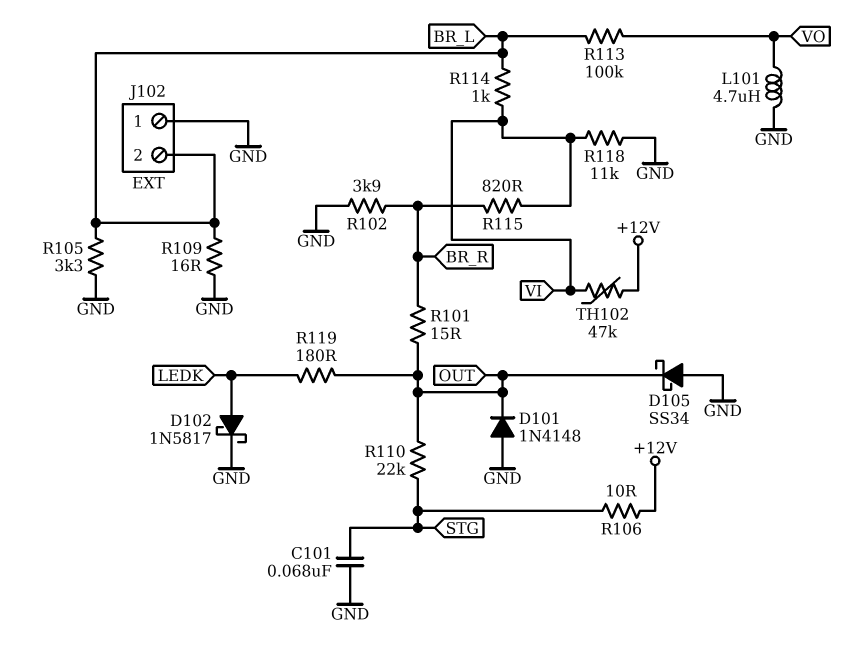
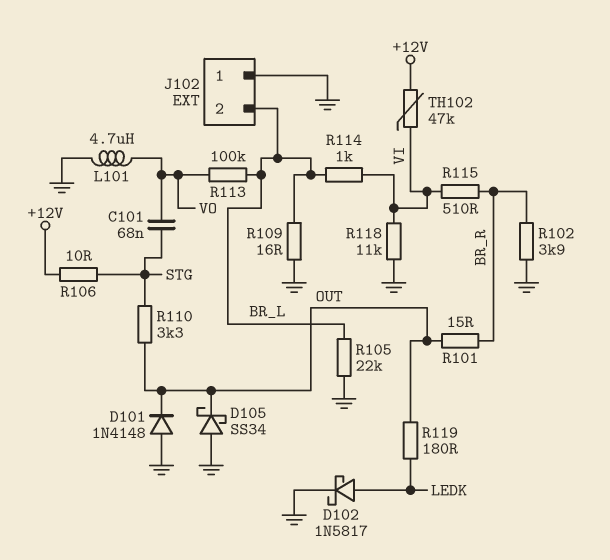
C101: 68nF (GND, STG) -> 68nF (STG, VO)
R105: 3.3k (BR_L, GND) -> 22k (BR_L, GND)
R110: 22k (OUT, STG) -> 3.3k (OUT, STG)
R115: 820 (BR_R, VI) -> 510 (BR_R, VI)

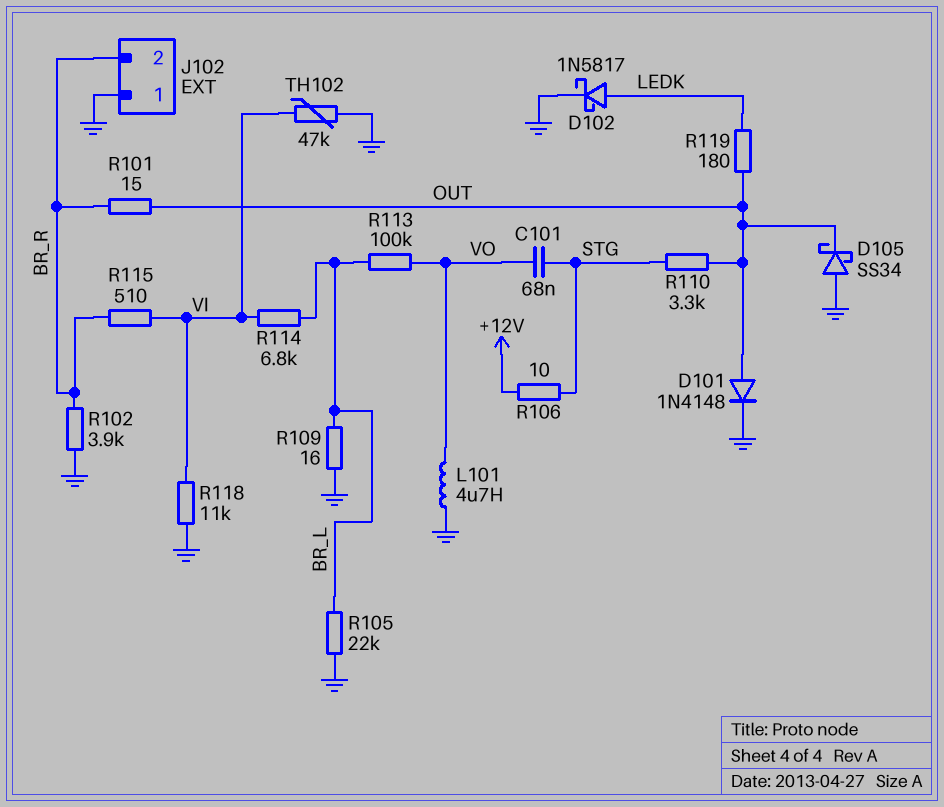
D101: diode 1N4148 (A GND, K OUT) -> diode 1N4148 (A OUT, K GND)
J102 pin 2: BR_L -> BR_R
R114: 1k (BR_L, VI) -> 6.8k (BR_L, VI)
TH102: 47k (+12V, VI) -> 47k (GND, VI)

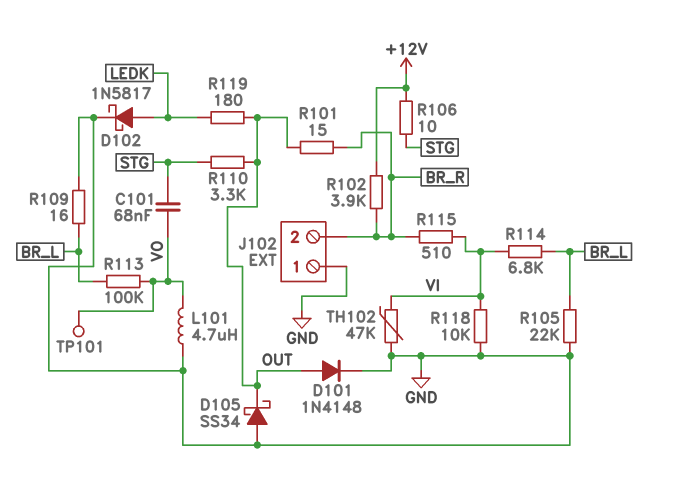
R102: 3.9k (BR_R, GND) -> 3.9k (+12V, BR_R)
R118: 11k (GND, VI) -> 10k (GND, VI)
TP101: none -> test point (VO)

